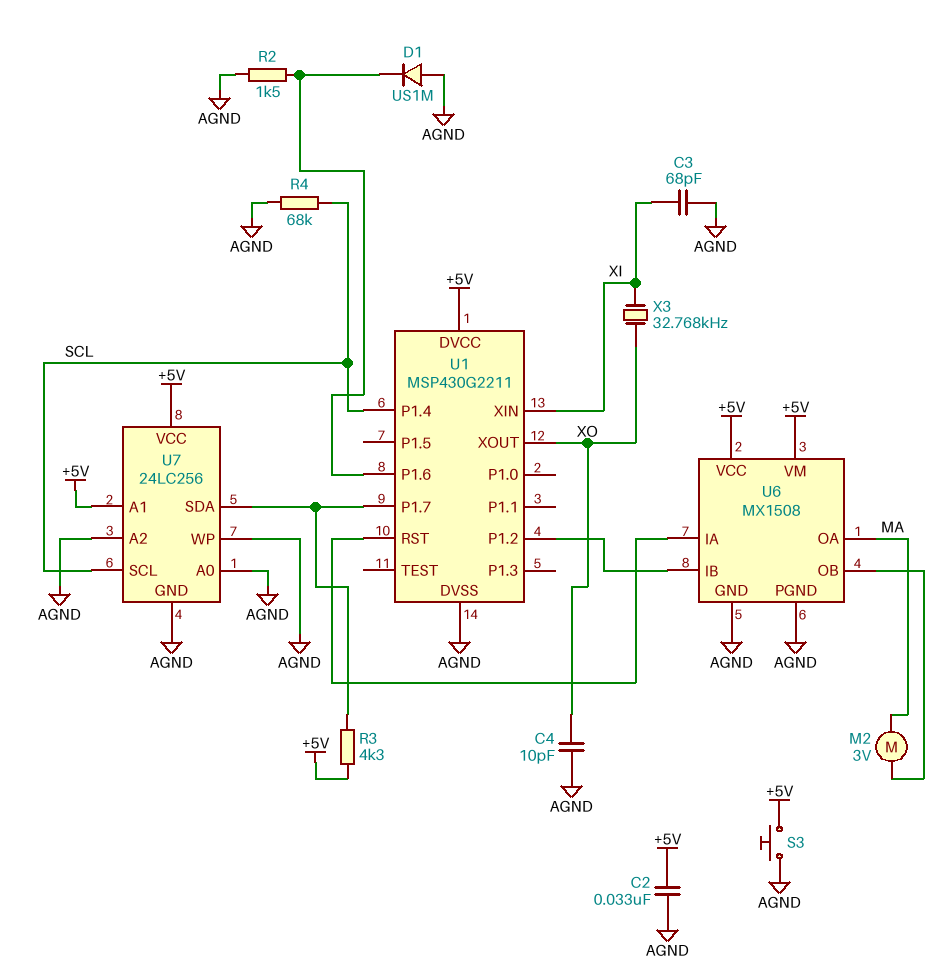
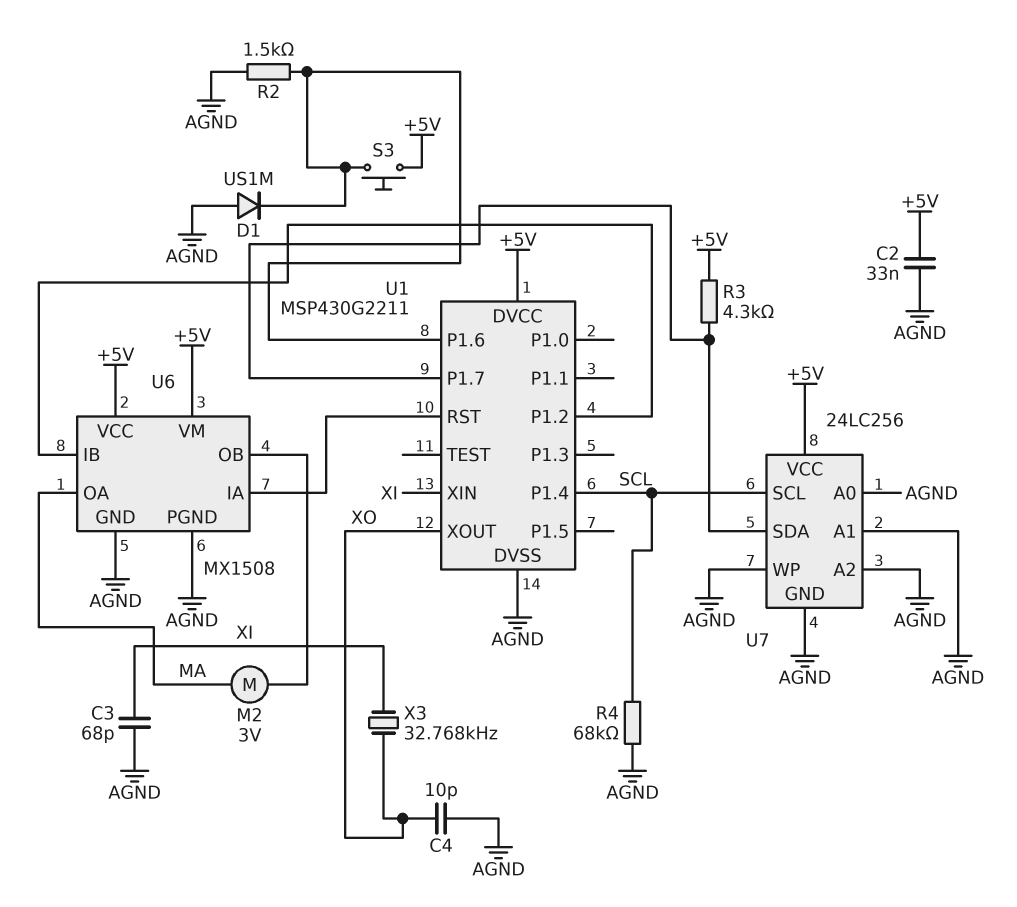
S3: button (+5V, AGND) -> button (+5V, U1/P1.6)
U7 pin A1: +5V -> AGND

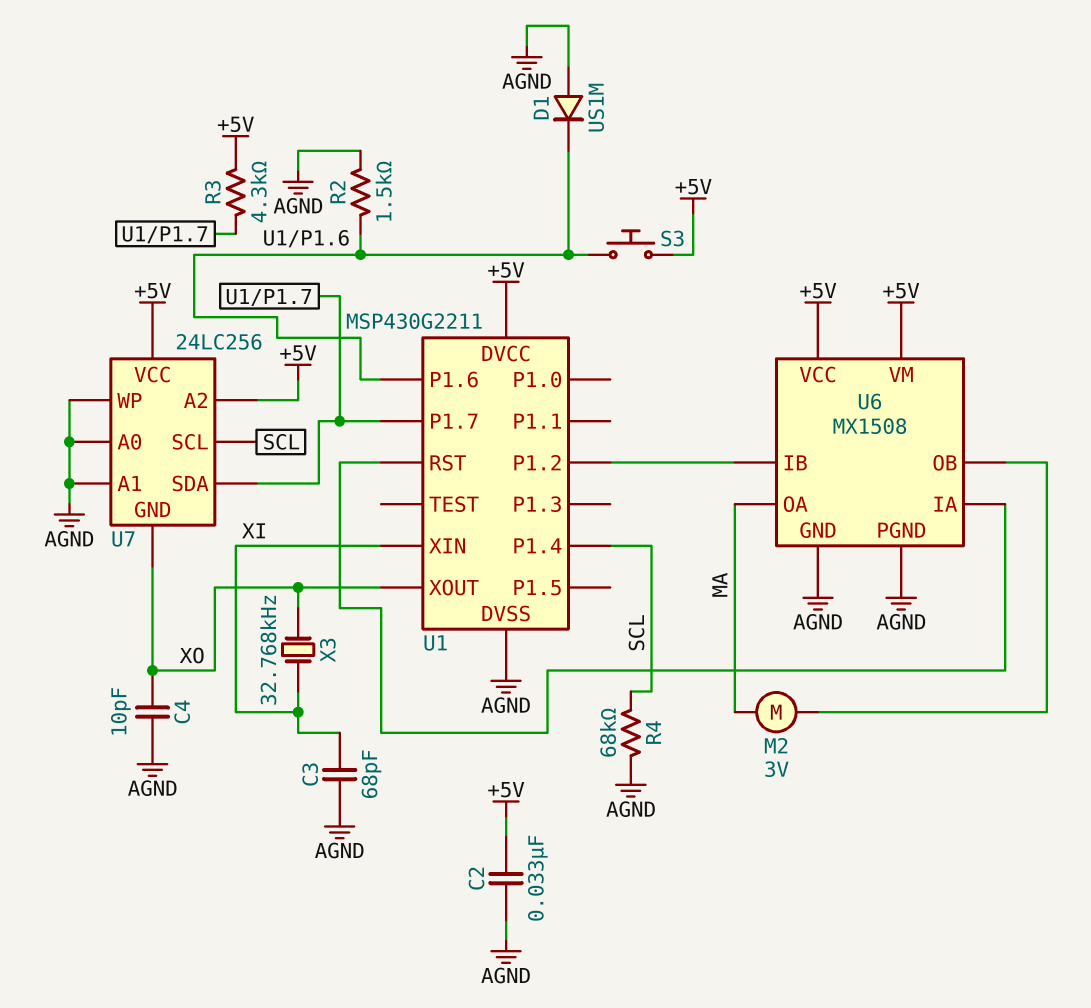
U7 pin A2: AGND -> +5V
U7 pin GND: AGND -> XO

